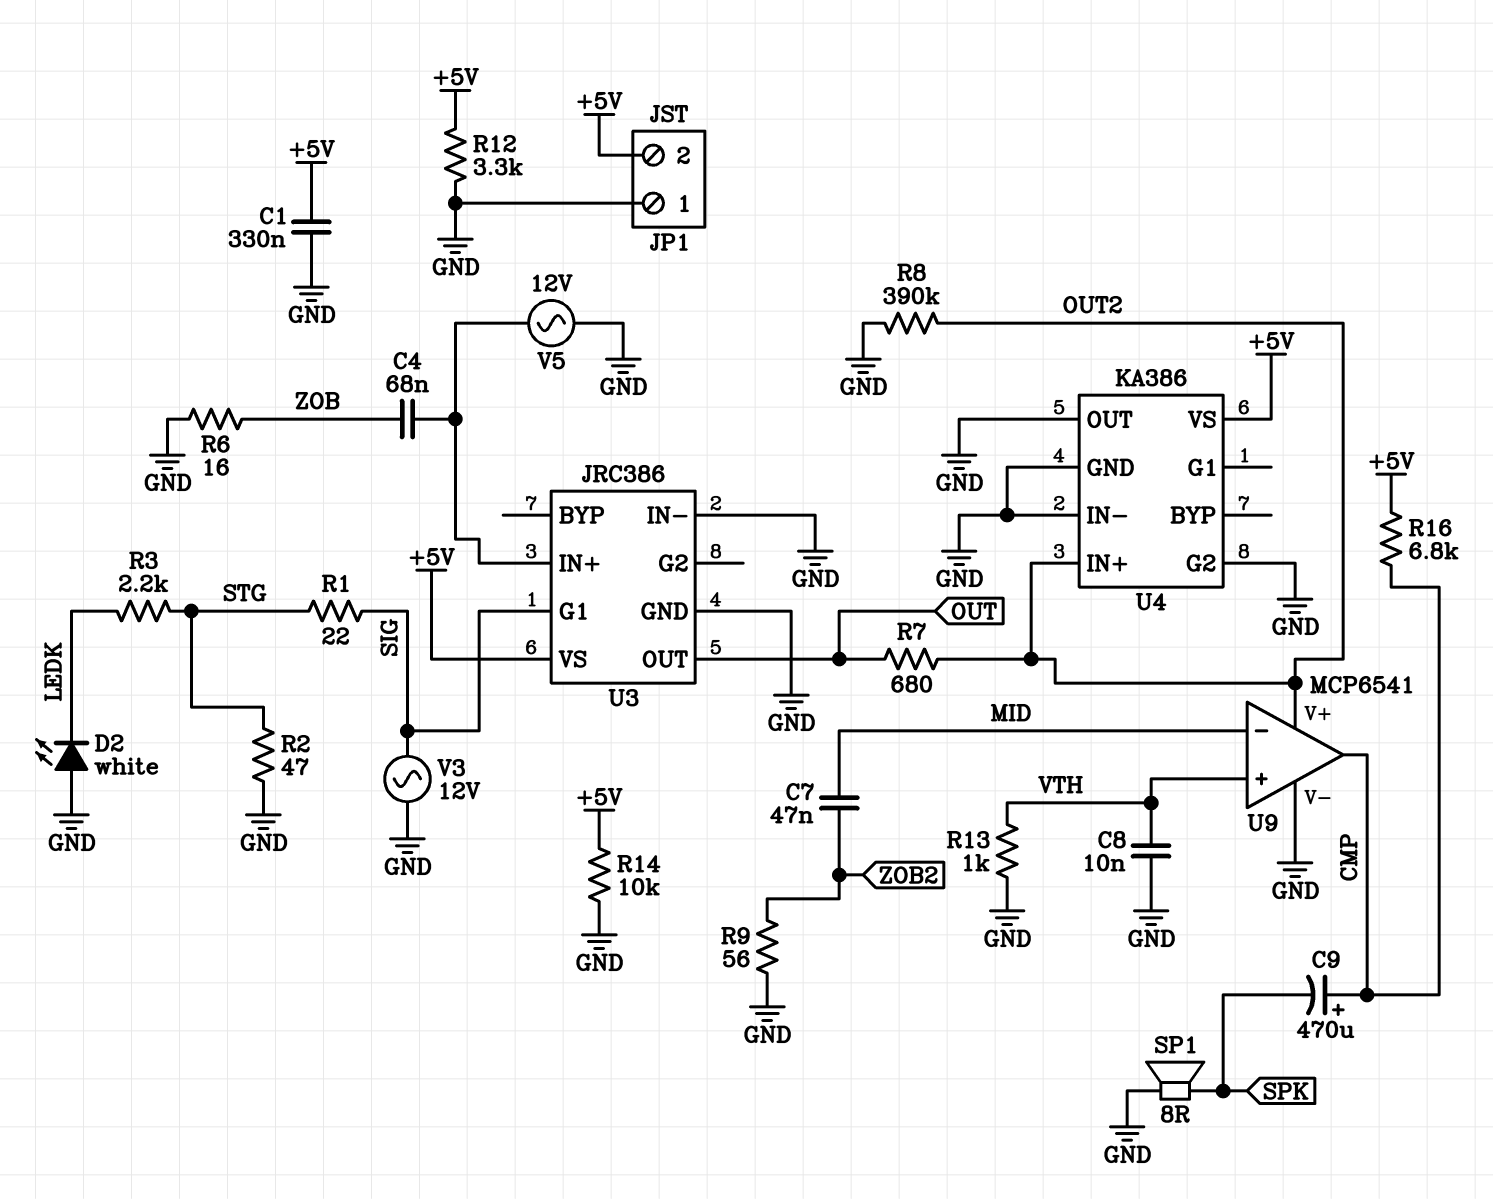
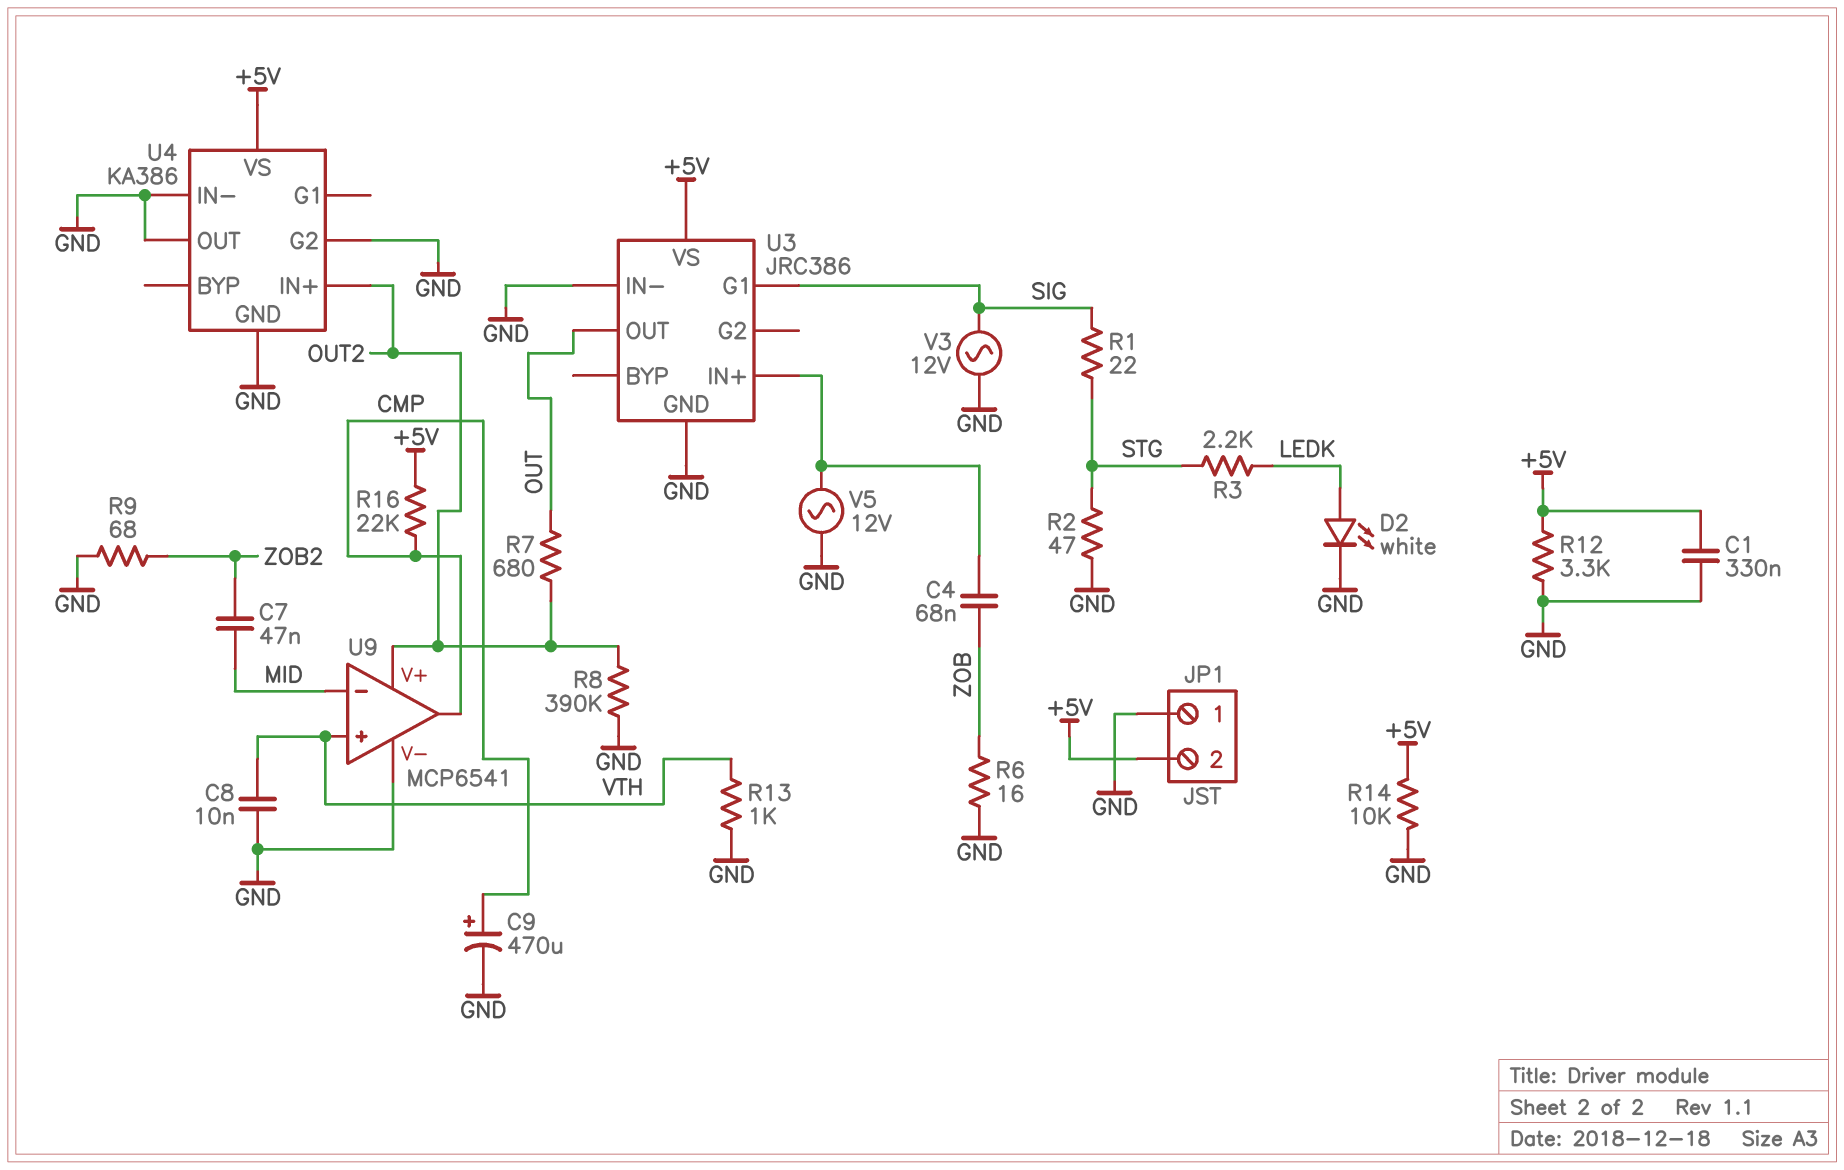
C9: 470uF (plus CMP, minus SPK) -> 470uF (plus CMP, minus GND)
D2: LED white (A GND, K LEDK) -> LED white (A LEDK, K GND)
R9: 56 (GND, ZOB2) -> 68 (GND, ZOB2)
R16: 6.8k (+5V, CMP) -> 22k (+5V, CMP)
SP1: speaker 8R (GND, SPK) -> none

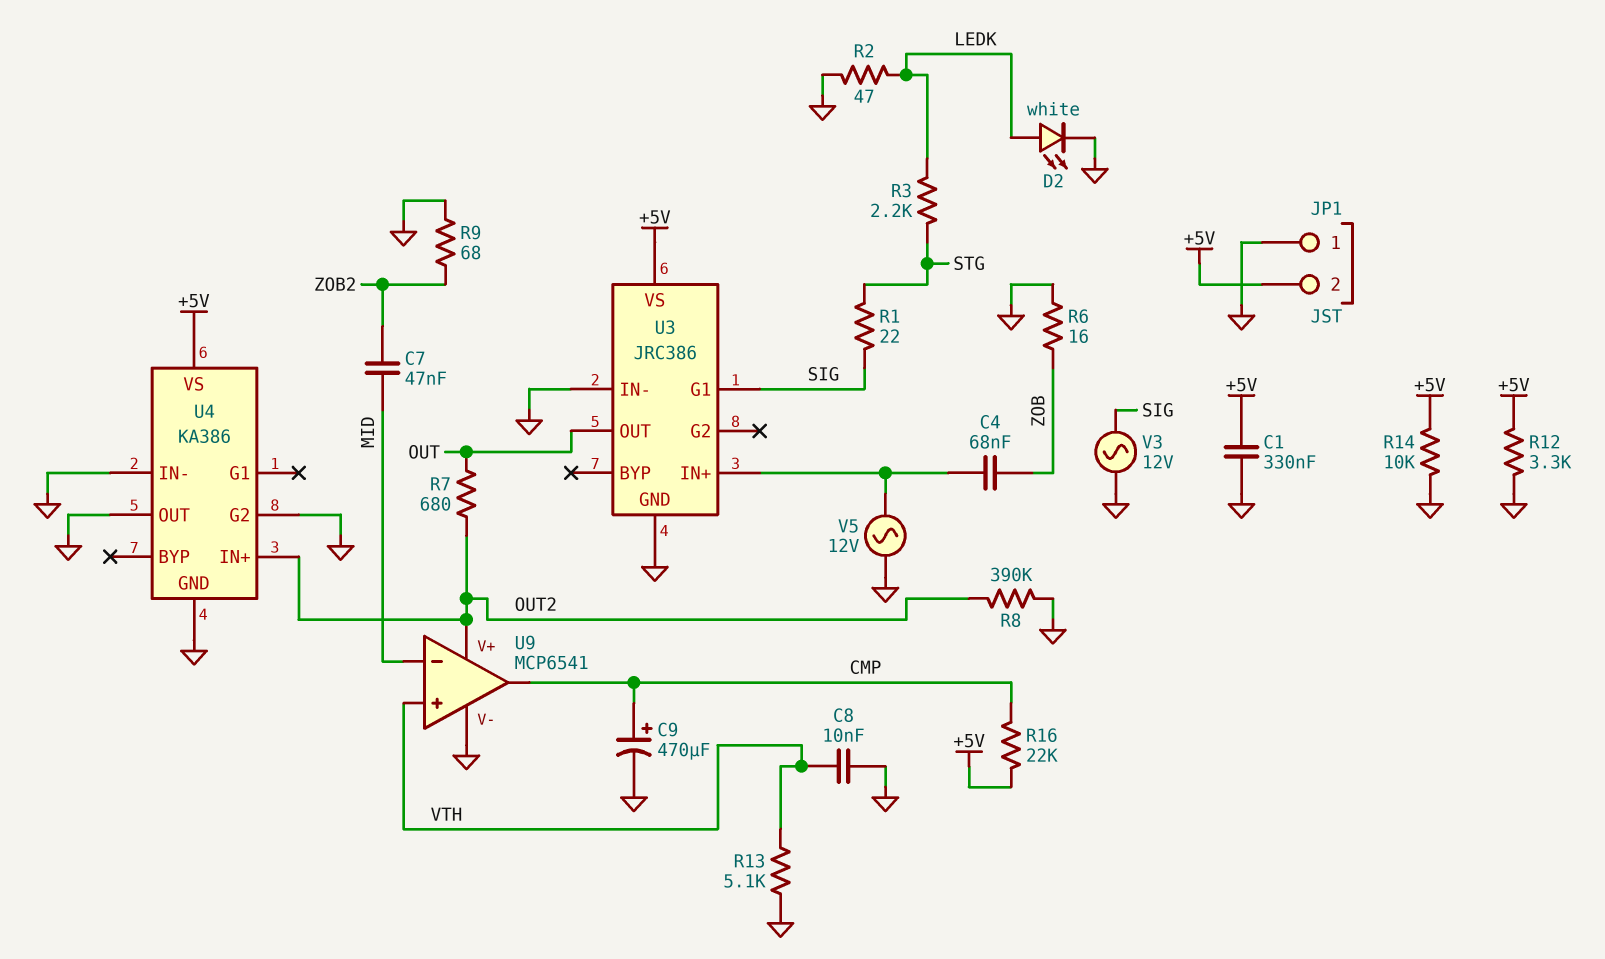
R2: 47 (GND, STG) -> 47 (GND, LEDK)
R13: 1k (GND, VTH) -> 5.1k (GND, VTH)

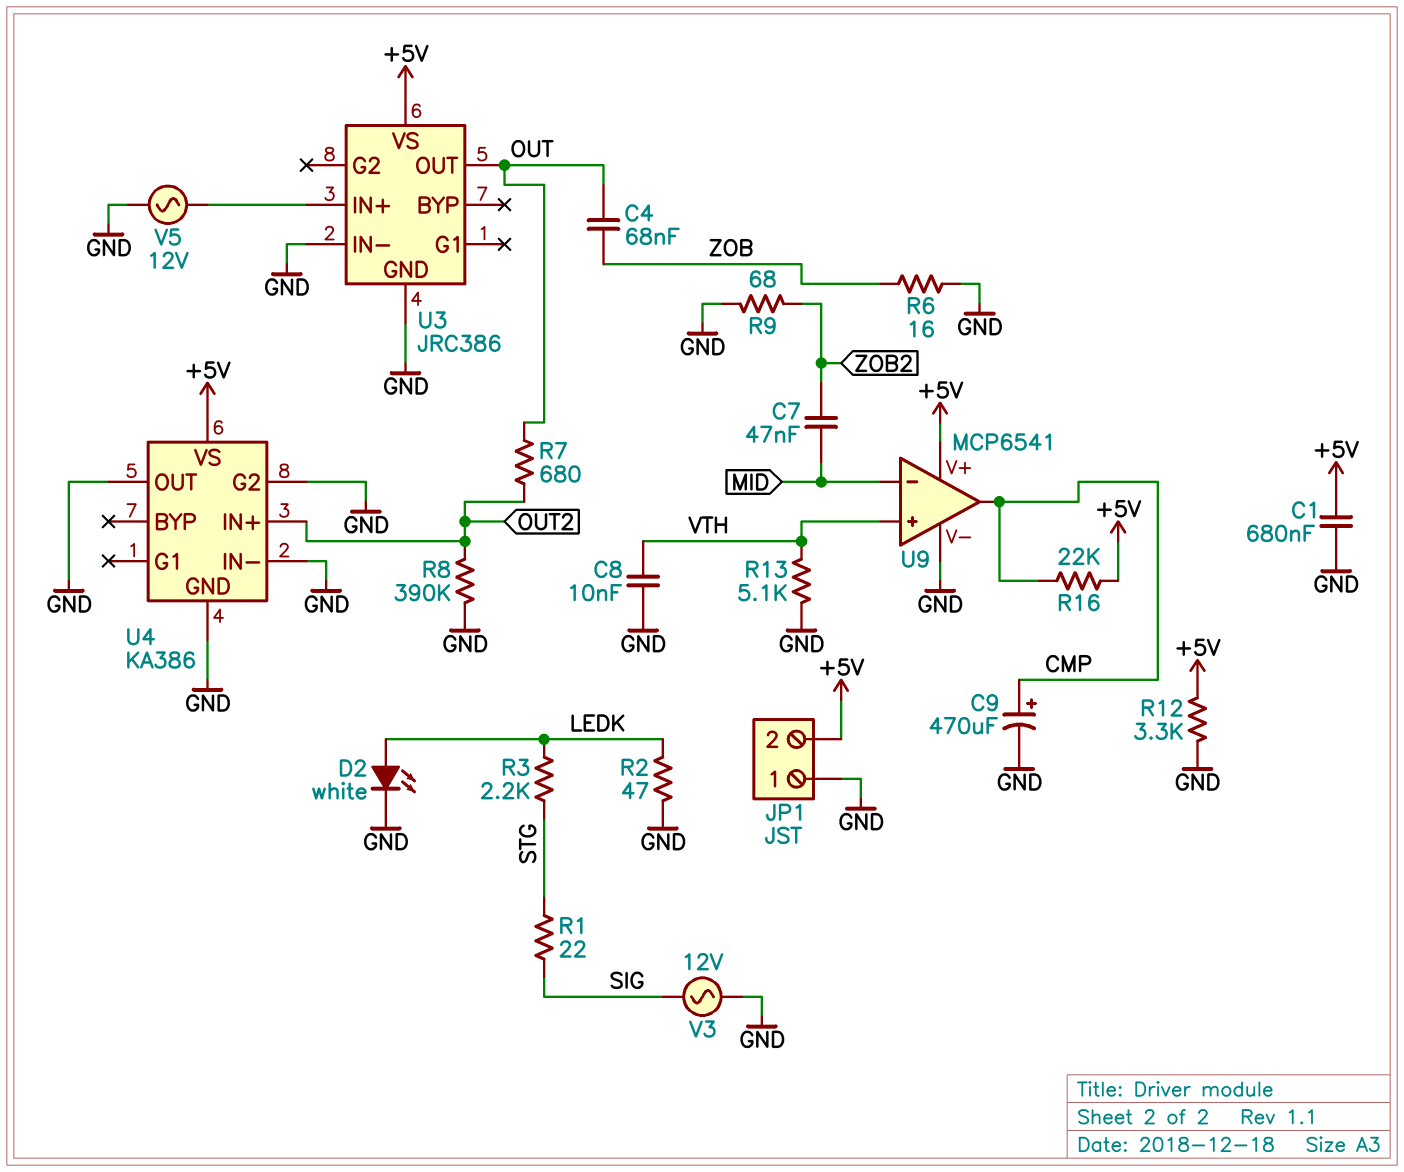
C1: 330nF (+5V, GND) -> 680nF (+5V, GND)
C4: 68nF (U3/IN+, ZOB) -> 68nF (OUT, ZOB)
R14: 10k (+5V, GND) -> none
U3 pin G1: SIG -> none
U9 pin V+: OUT2 -> +5V

